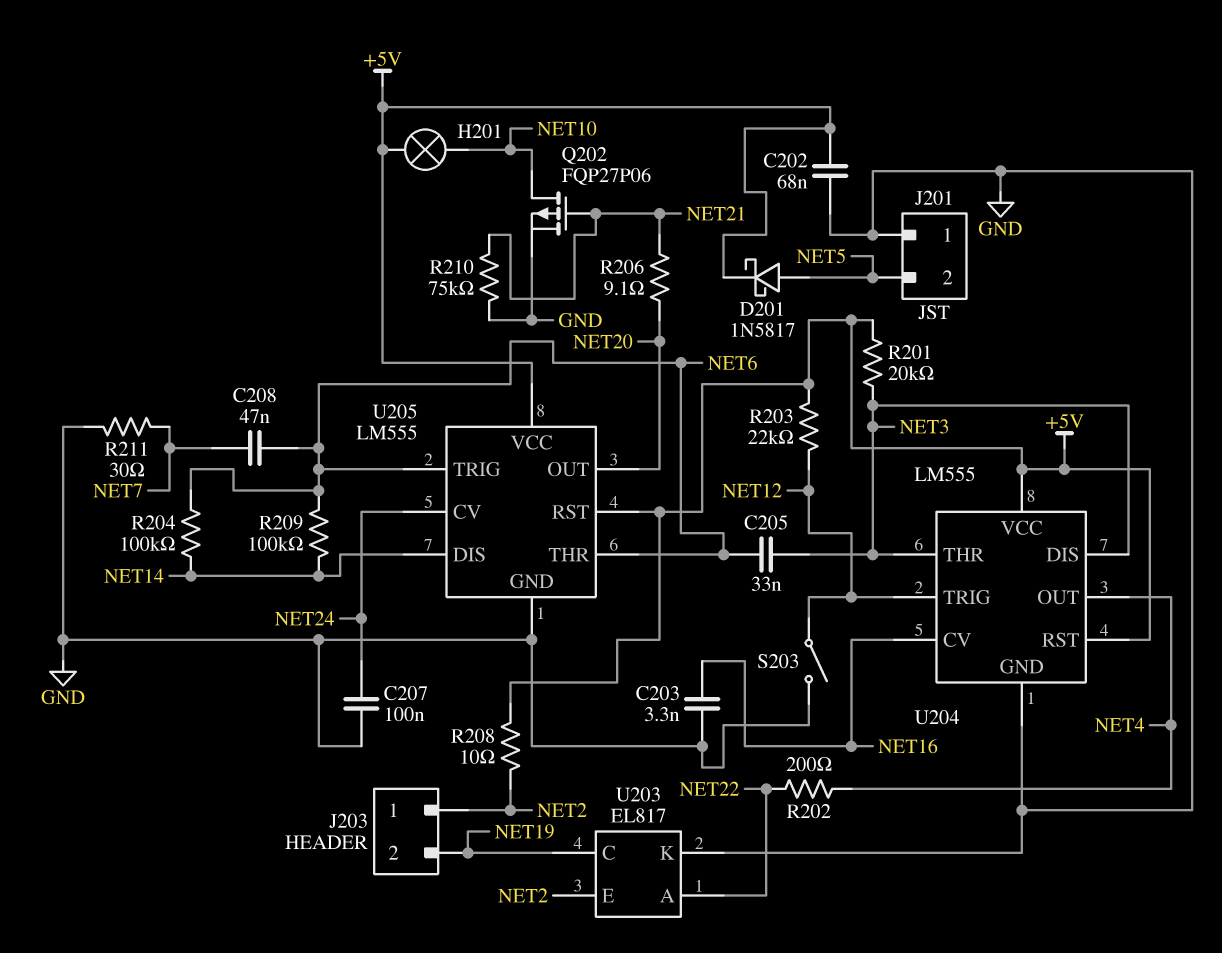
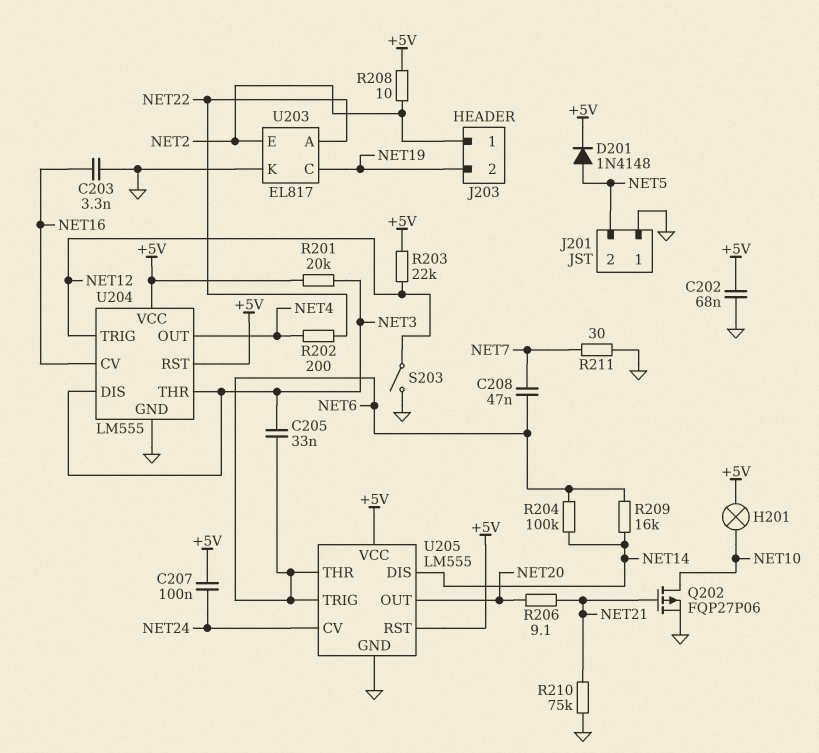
C207: 100nF (GND, NET24) -> 100nF (+5V, NET24)
D201: schottky 1N5817 (A NET5, K +5V) -> diode 1N4148 (A NET5, K +5V)
R209: 100k (NET6, NET14) -> 16k (NET6, NET14)

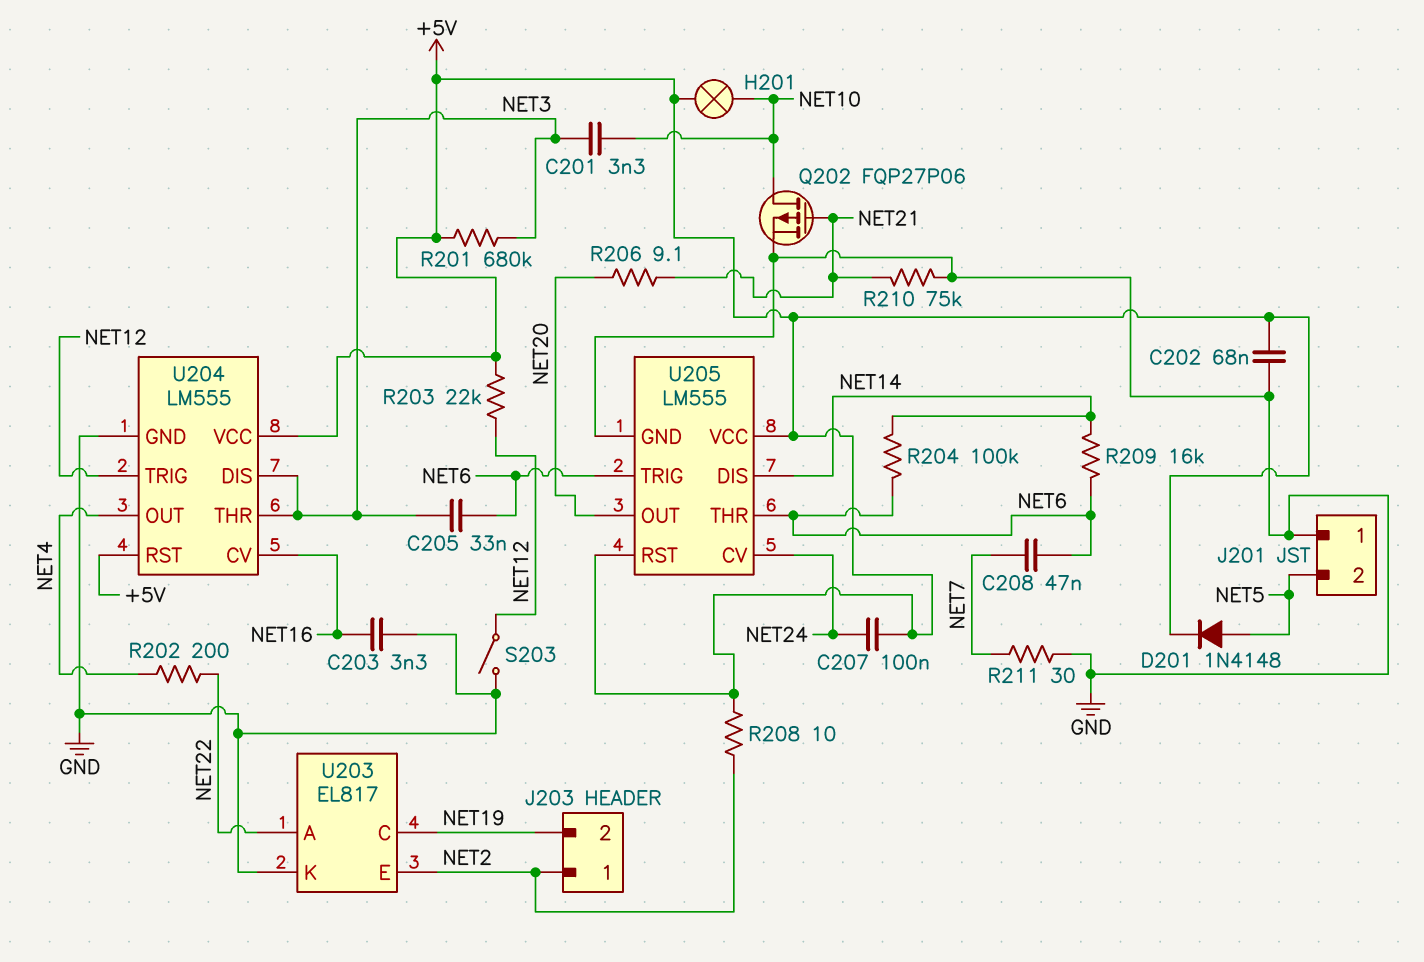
C201: none -> 3.3nF (NET3, NET10)
R201: 20k (+5V, NET3) -> 680k (+5V, NET3)

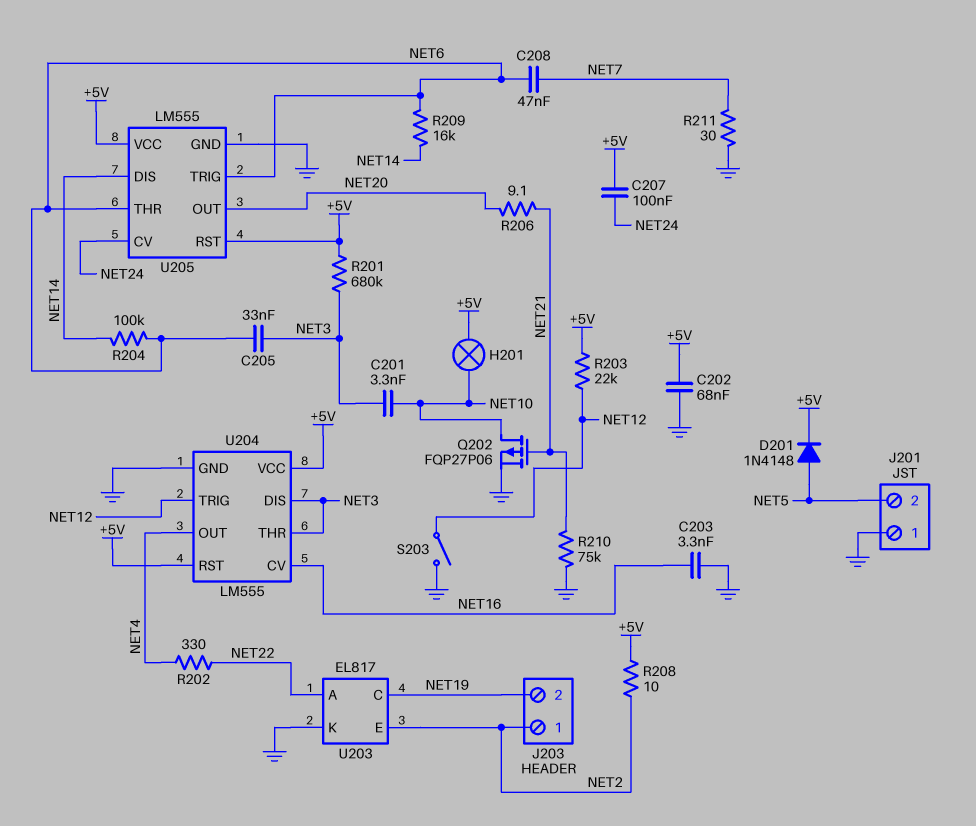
R202: 200 (NET4, NET22) -> 330 (NET4, NET22)

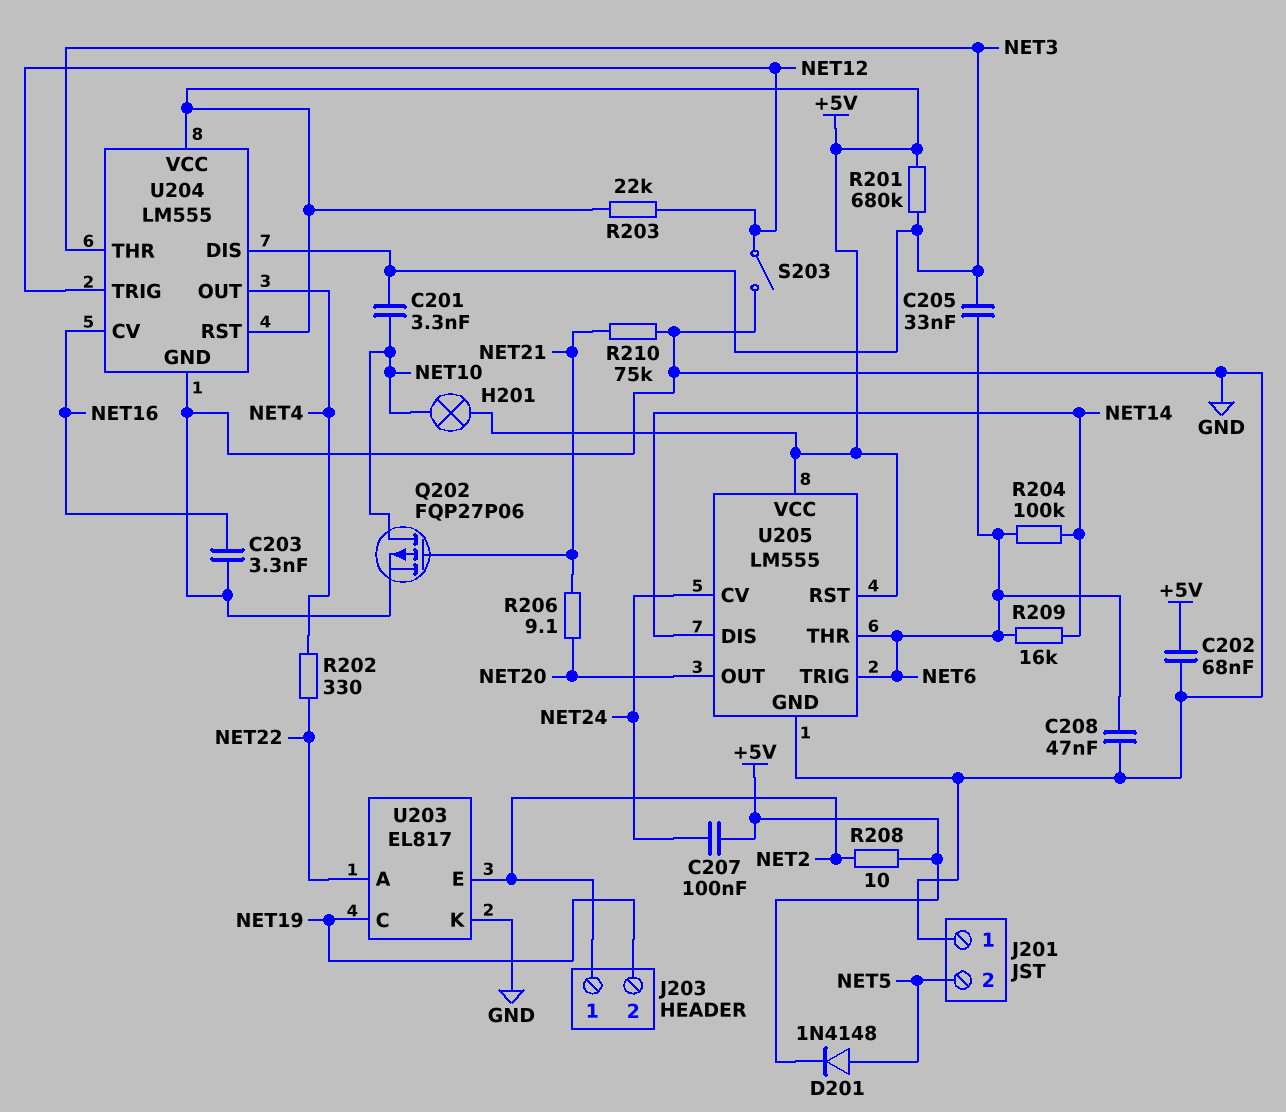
C208: 47nF (NET6, NET7) -> 47nF (GND, NET6)
R211: 30 (GND, NET7) -> none

